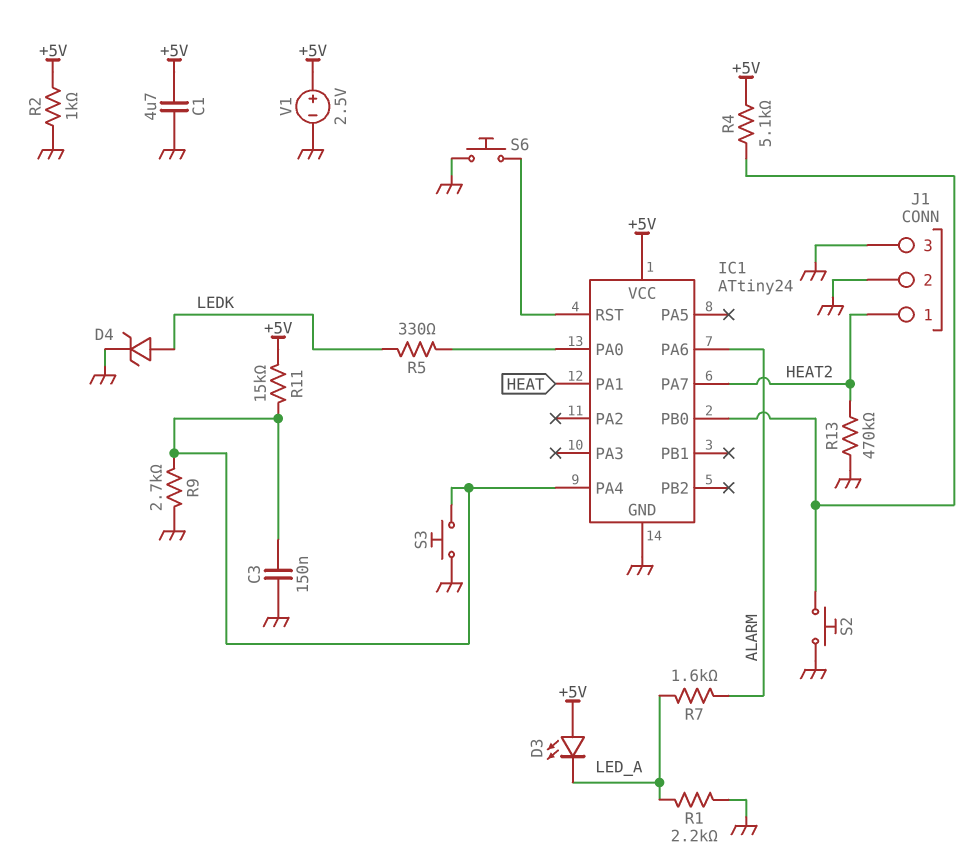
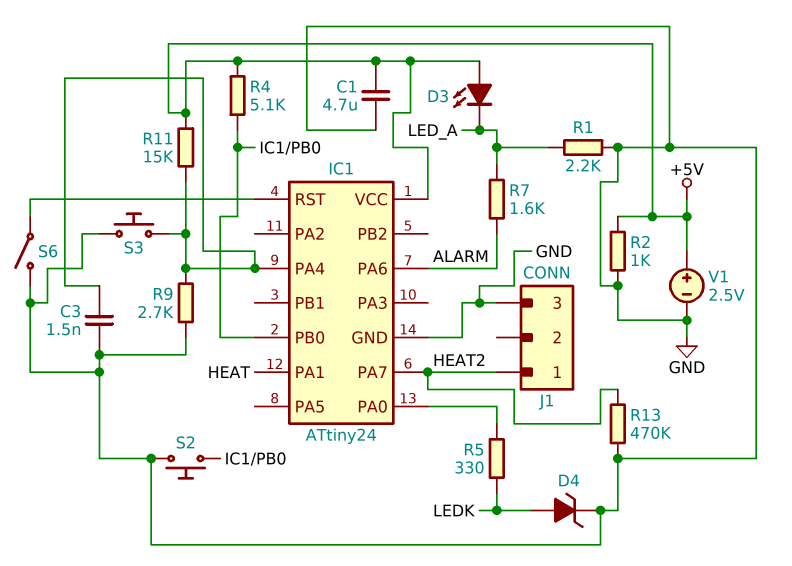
C3: 150nF (GND, IC1/PA4) -> 1.5nF (GND, IC1/PA4)
J1 pin 2: GND -> none
S6: button (GND, IC1/RST) -> switch (GND, IC1/RST)

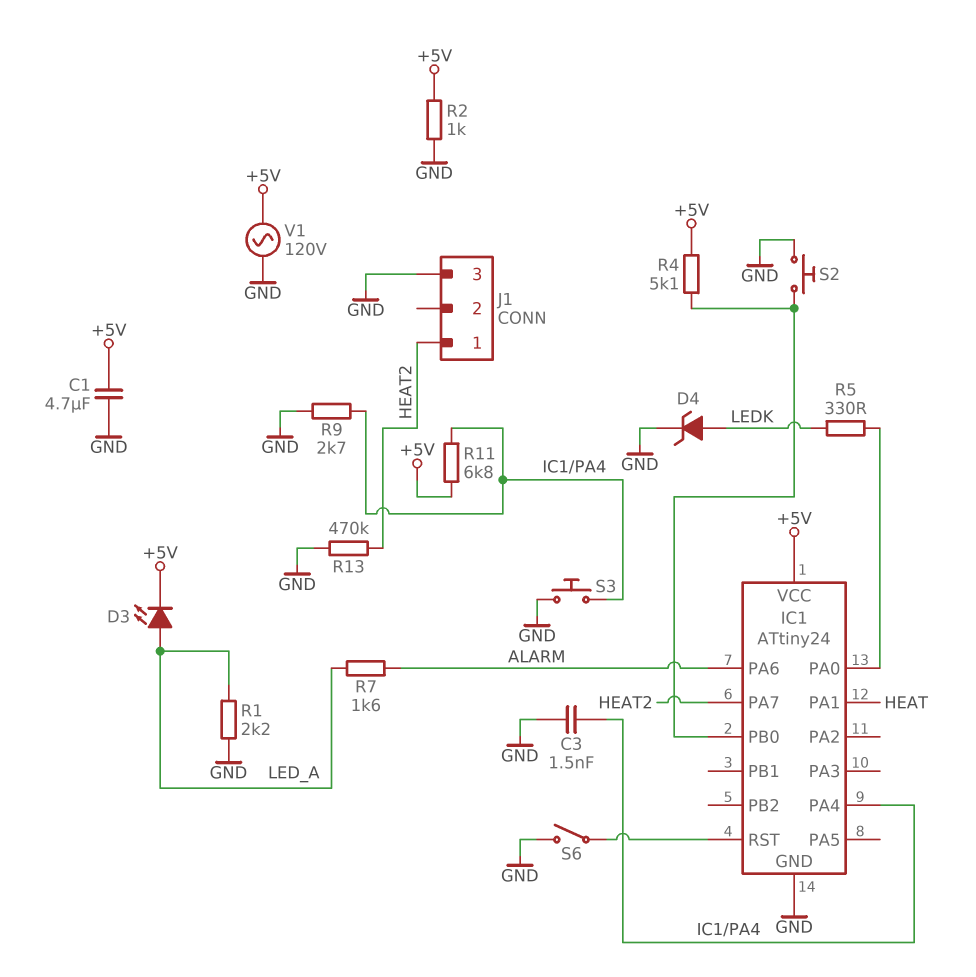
D3: LED (A +5V, K LED_A) -> LED (A LED_A, K +5V)
R11: 15k (+5V, IC1/PA4) -> 6.8k (+5V, IC1/PA4)
V1: 2.5V (plus +5V, minus GND) -> AC 120V (+5V, GND)

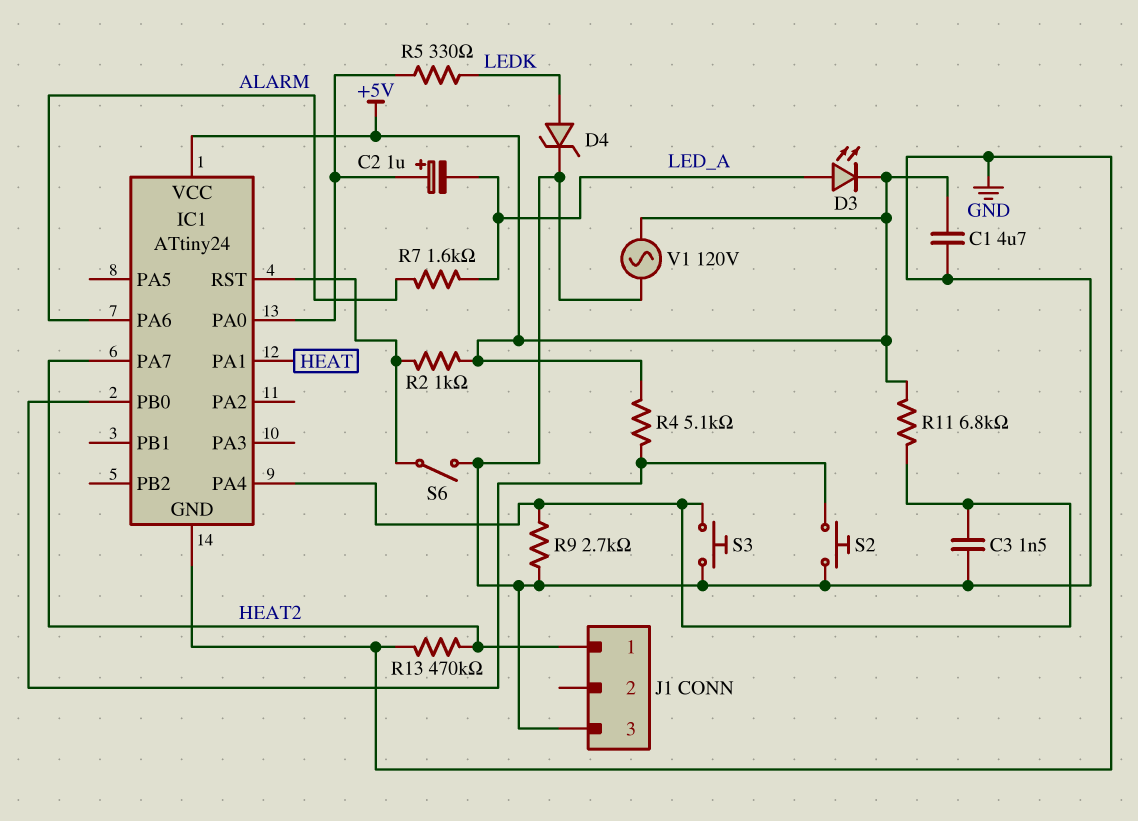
C2: none -> 1uF (plus IC1/PA0, minus LED_A)
R1: 2.2k (GND, LED_A) -> none
R2: 1k (+5V, GND) -> 1k (+5V, IC1/RST)

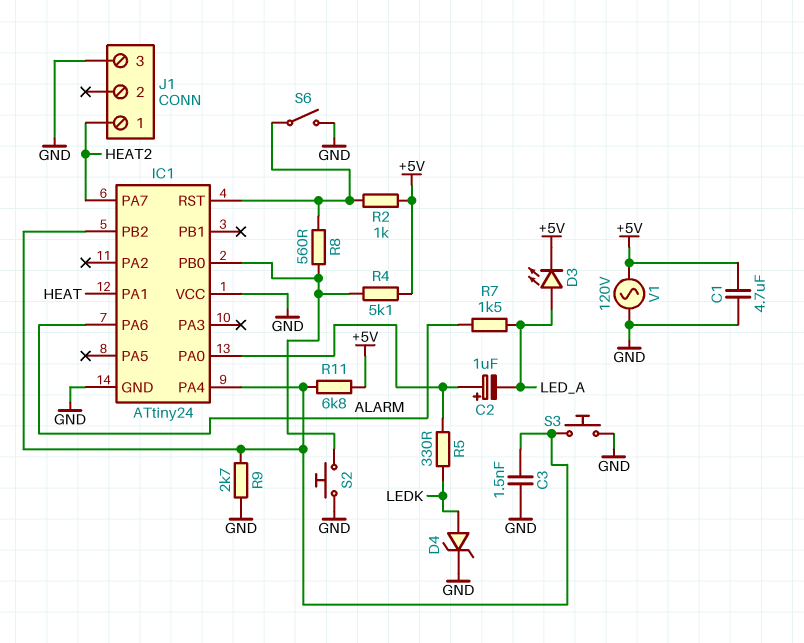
IC1 pin PB2: none -> IC1/PA4
IC1 pin VCC: +5V -> GND
R7: 1.6k (ALARM, LED_A) -> 1.5k (ALARM, LED_A)
R8: none -> 560 (IC1/PB0, IC1/RST)
R13: 470k (GND, HEAT2) -> none

